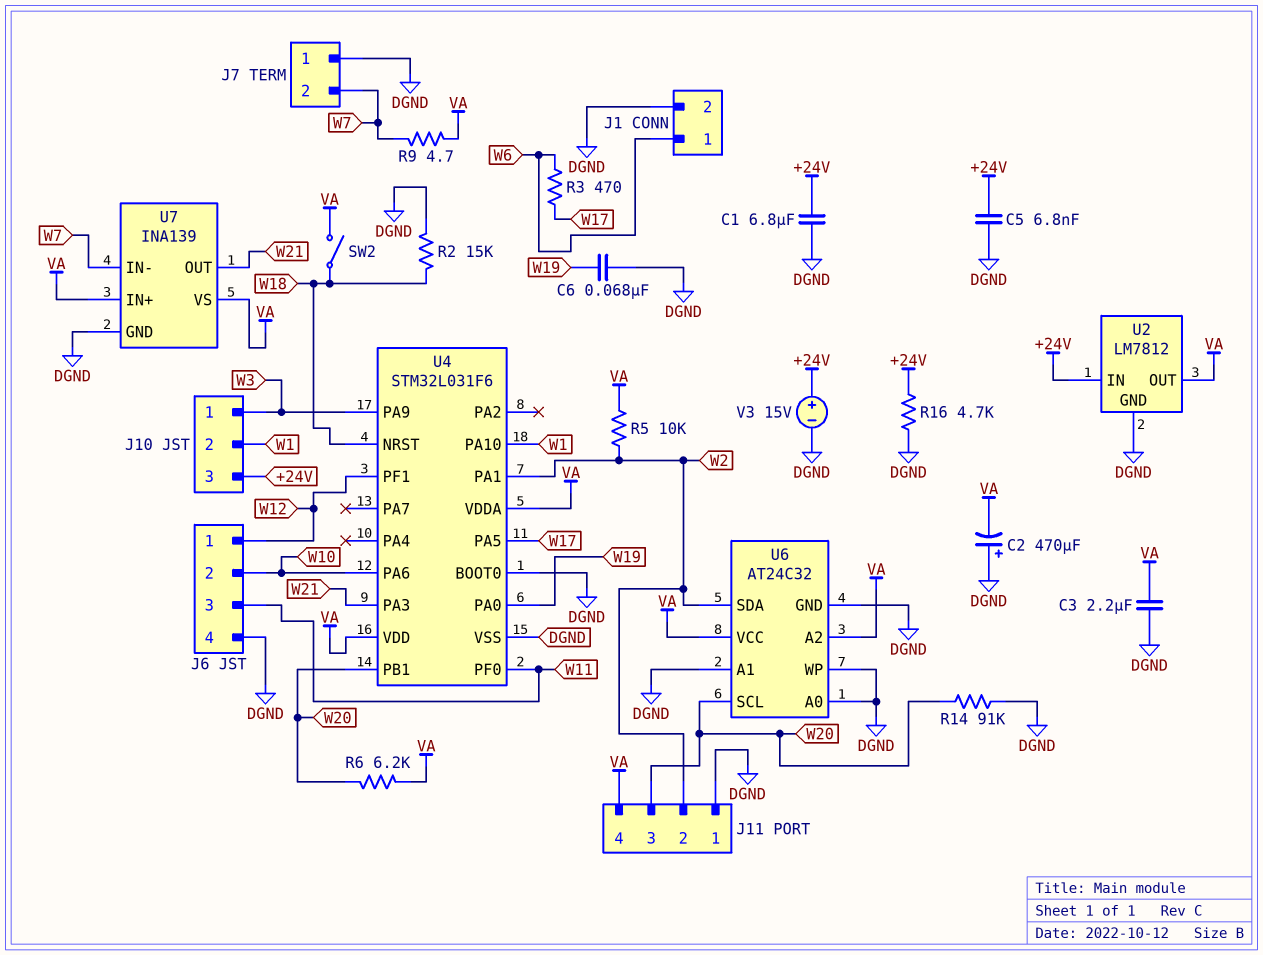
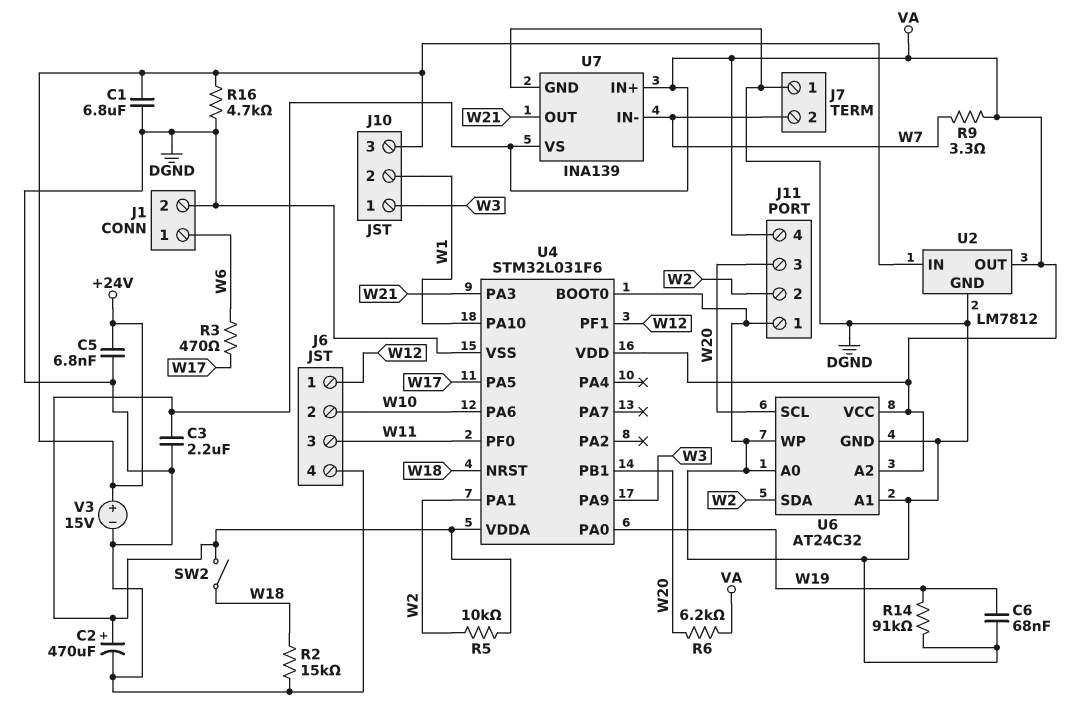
C2: 470uF (plus DGND, minus VA) -> 470uF (plus VA, minus DGND)
R9: 4.7 (VA, W7) -> 3.3 (VA, W7)
R14: 91k (DGND, W20) -> 91k (DGND, W19)

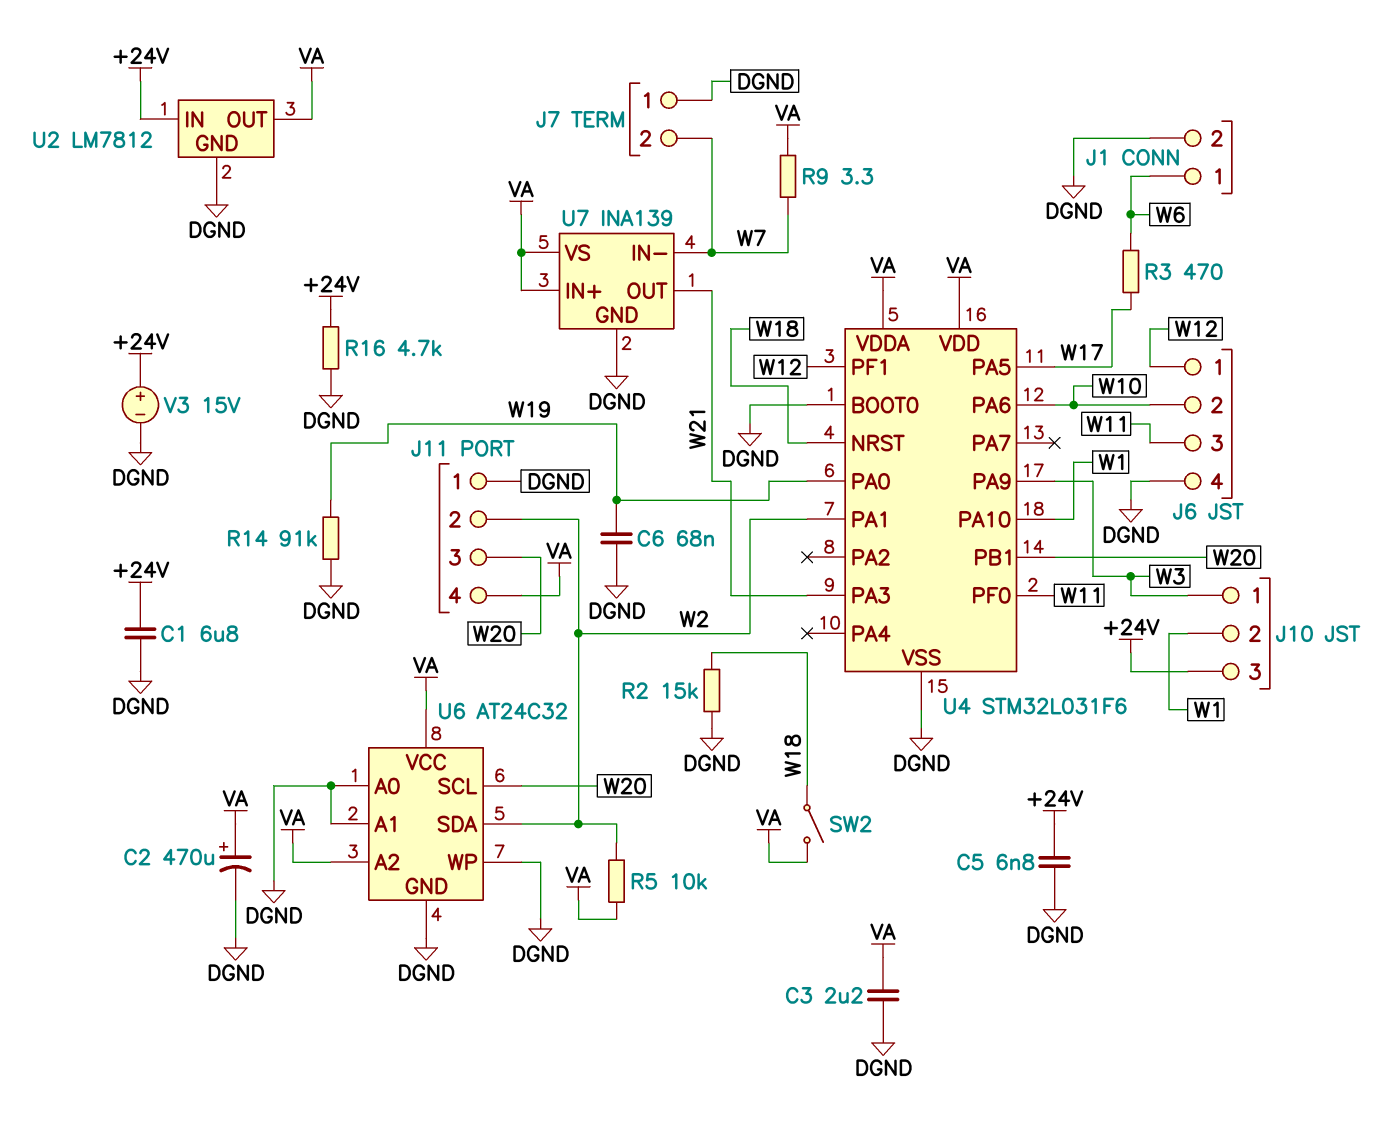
R6: 6.2k (VA, W20) -> none

